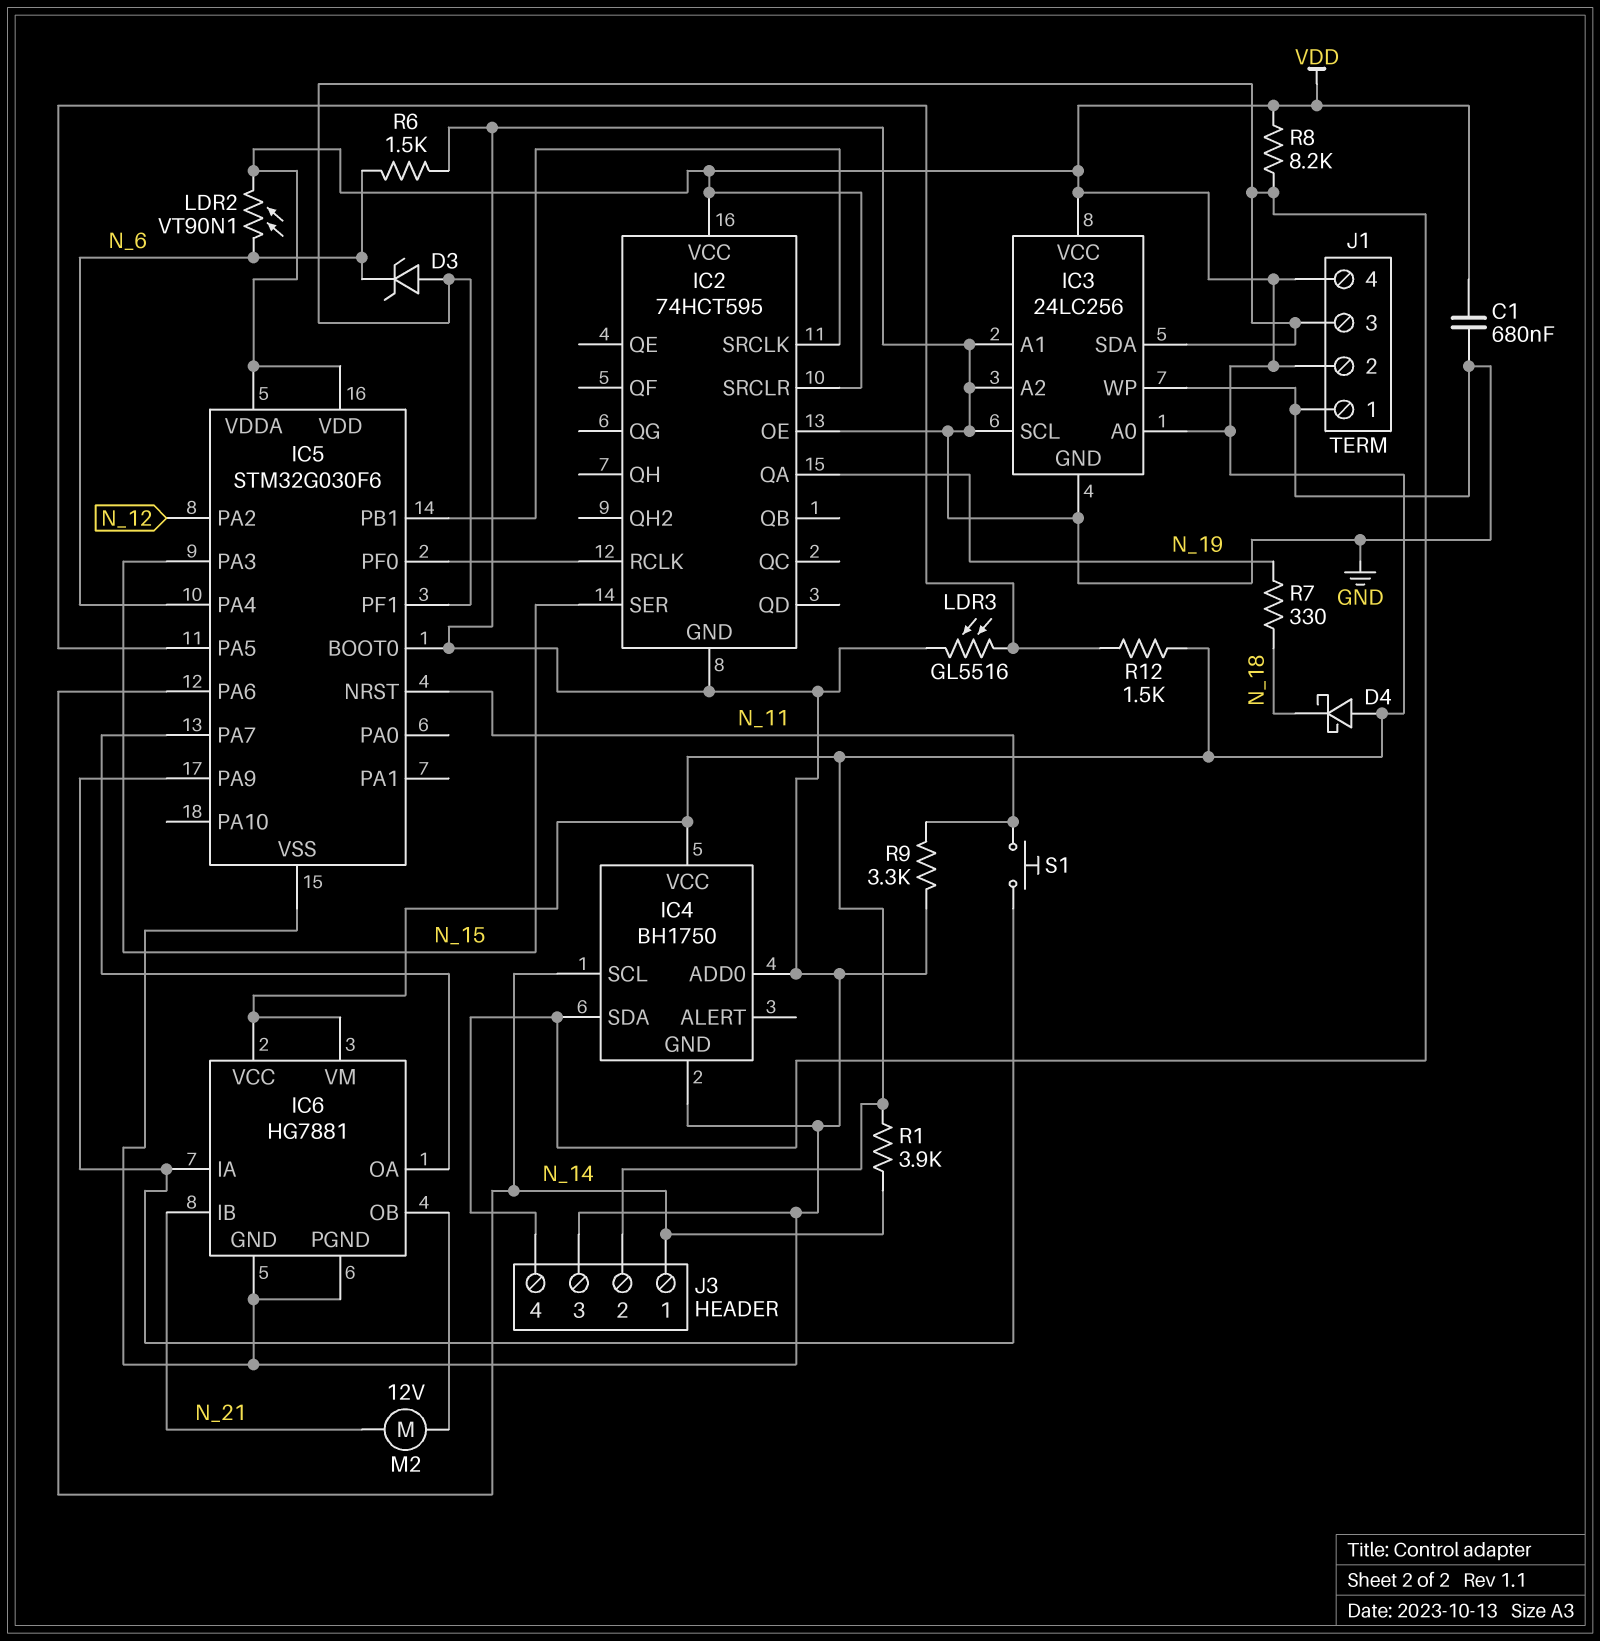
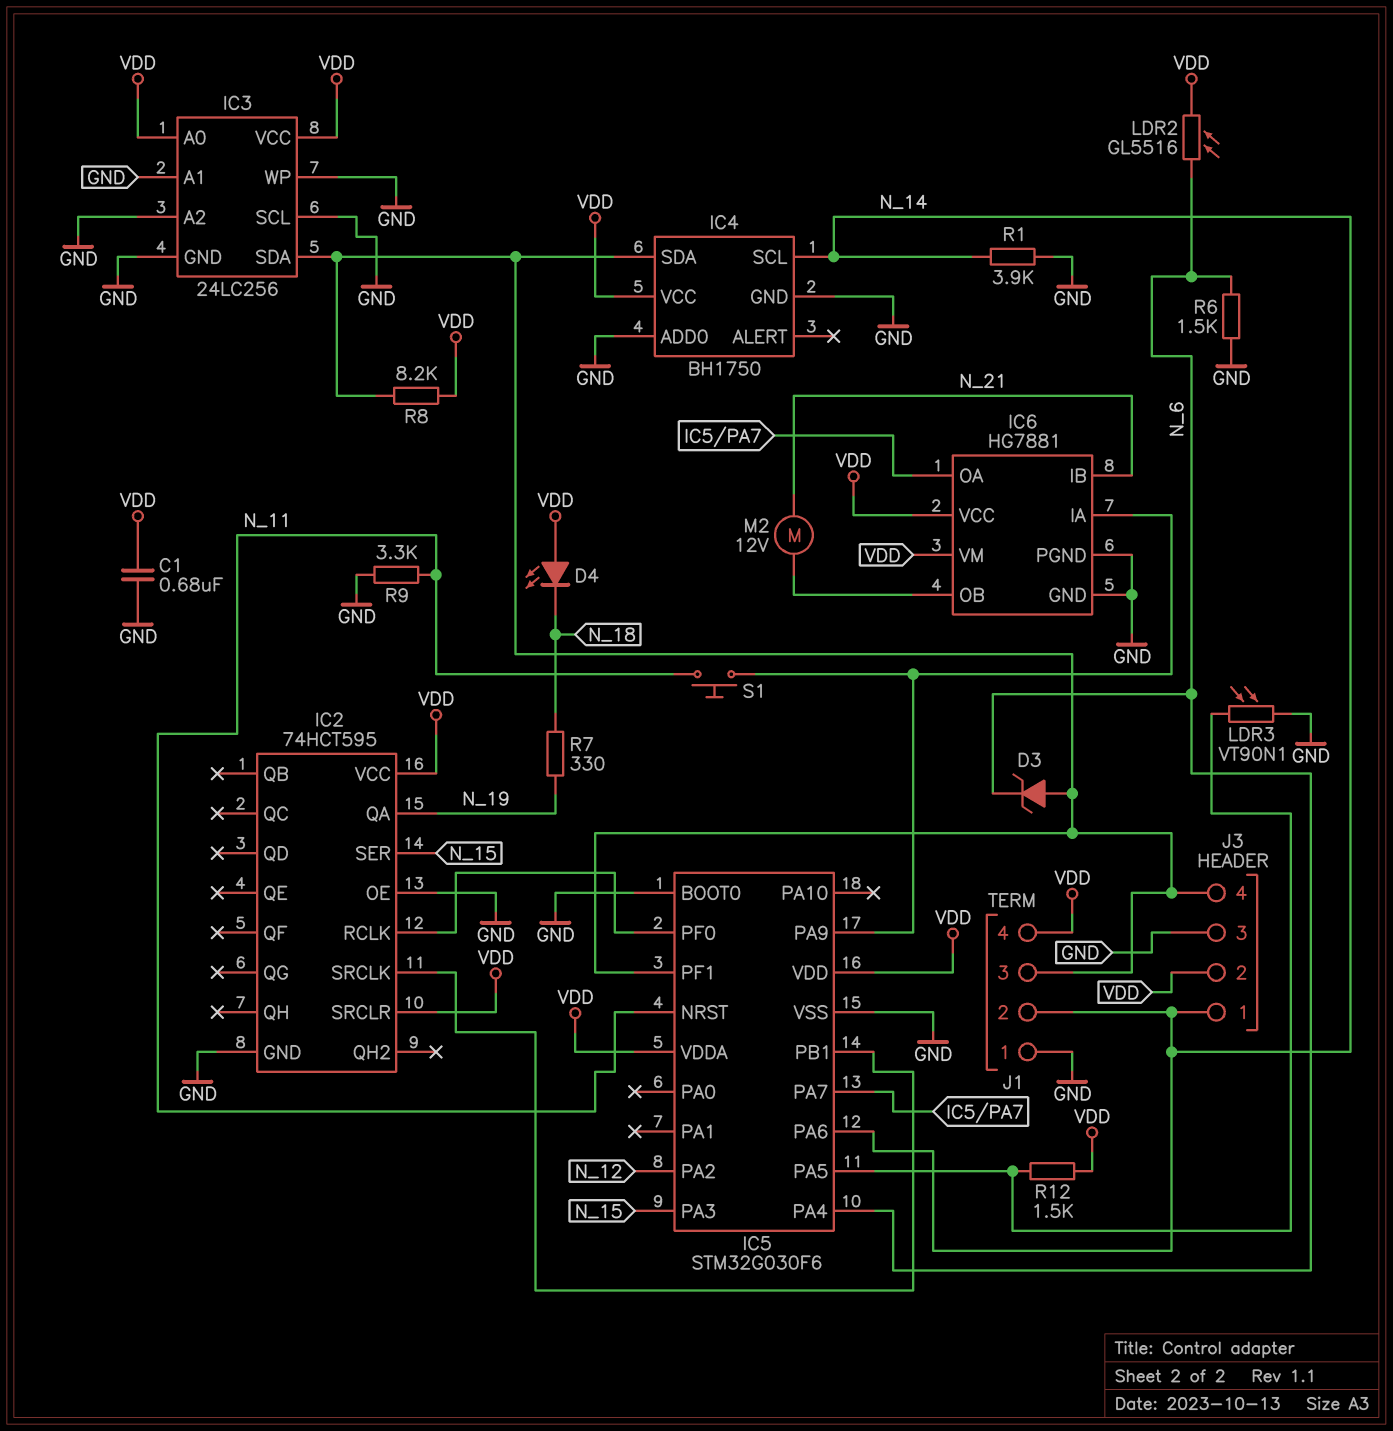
D4: schottky (A VDD, K N_18) -> LED (A VDD, K N_18)
J1 pin 2: VDD -> N_14
LDR2: VT90N1 (N_6, VDD) -> GL5516 (N_6, VDD)
LDR3: GL5516 (GND, IC5/PA5) -> VT90N1 (GND, IC5/PA5)
R1: 3.9k (N_14, VDD) -> 3.9k (GND, N_14)

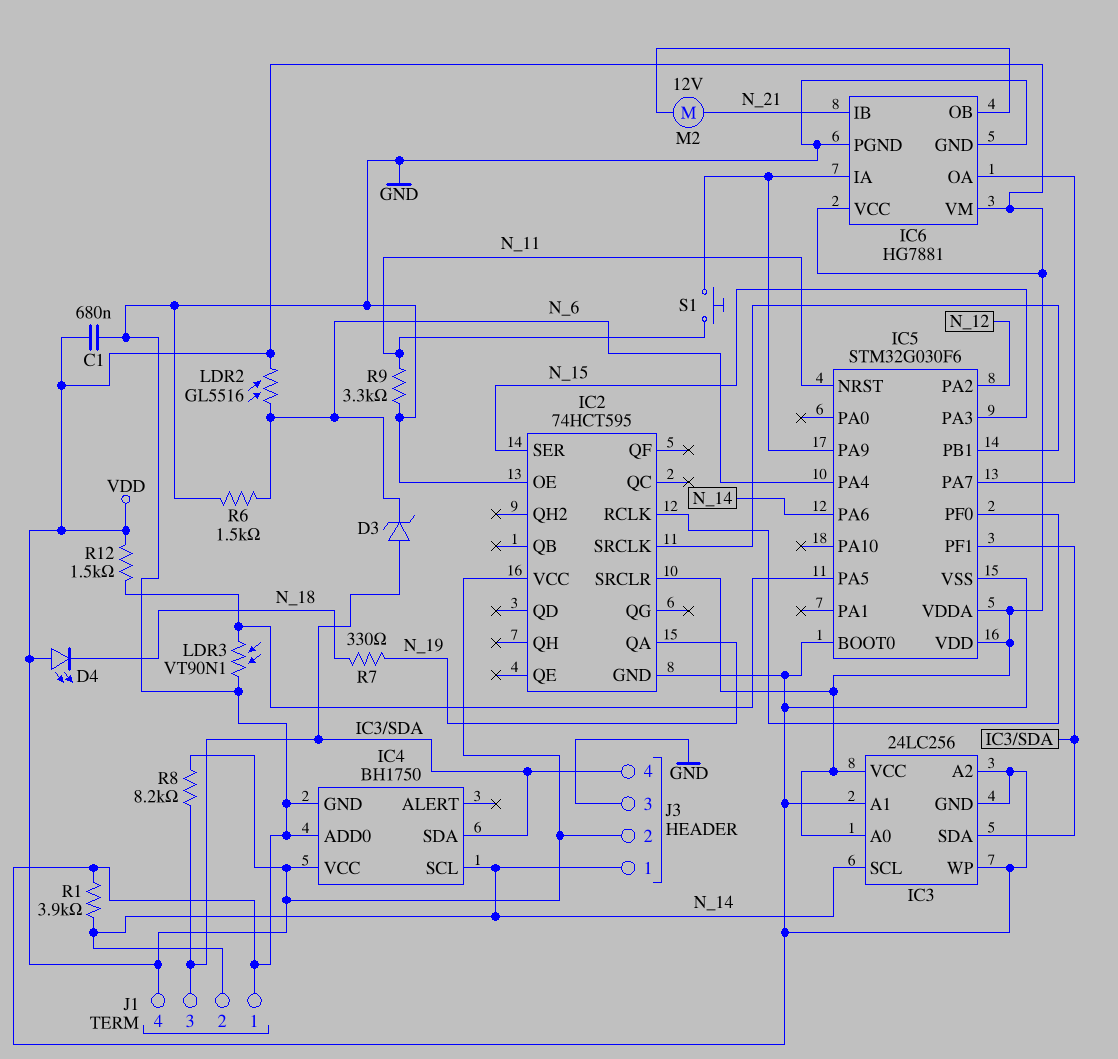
IC3 pin SCL: GND -> N_14

